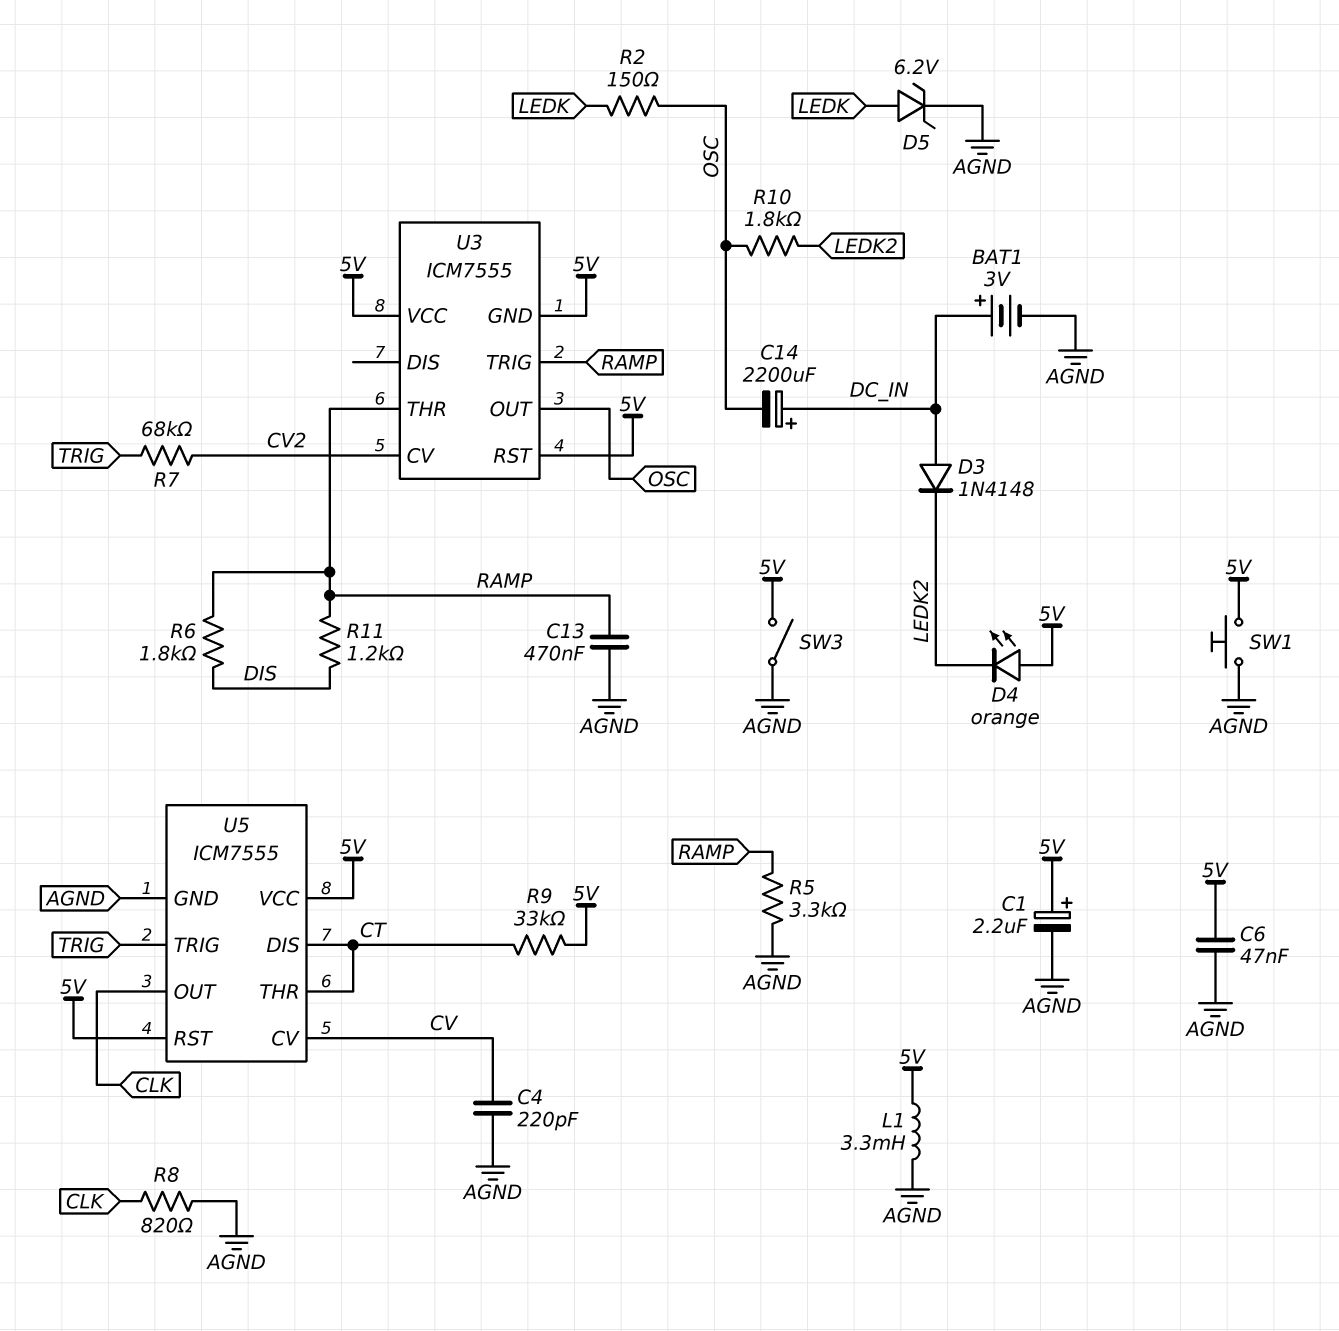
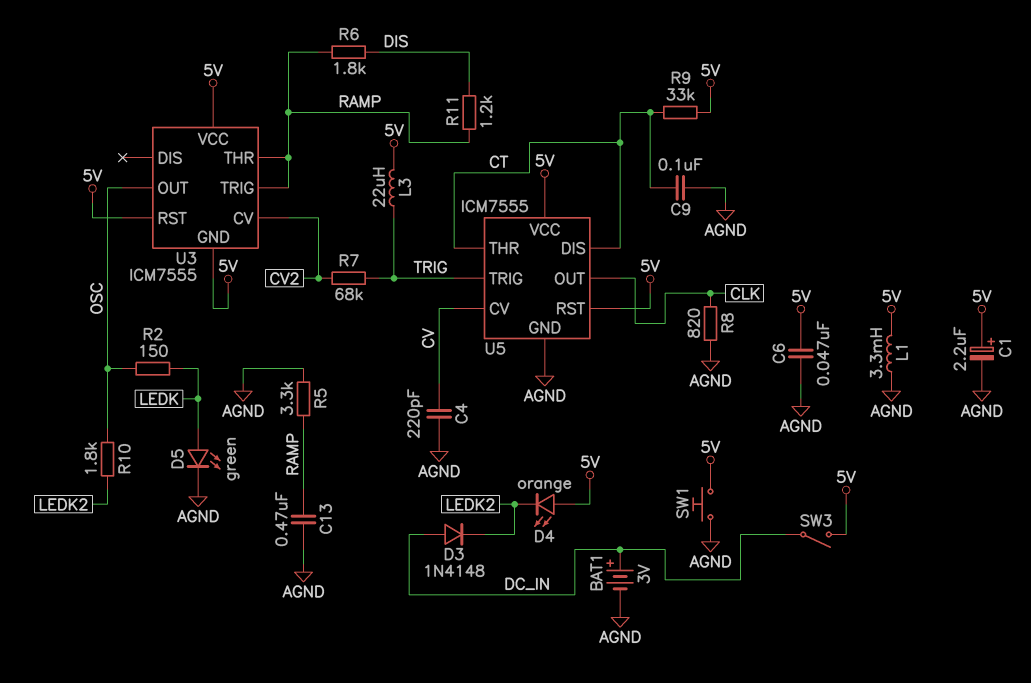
C9: none -> 100nF (AGND, CT)
C14: 2200uF (plus DC_IN, minus OSC) -> none
D5: zener 6.2V (A LEDK, K AGND) -> LED green (A LEDK, K AGND)
L3: none -> 22uH (5V, TRIG)
SW3: switch (5V, AGND) -> switch (5V, DC_IN)

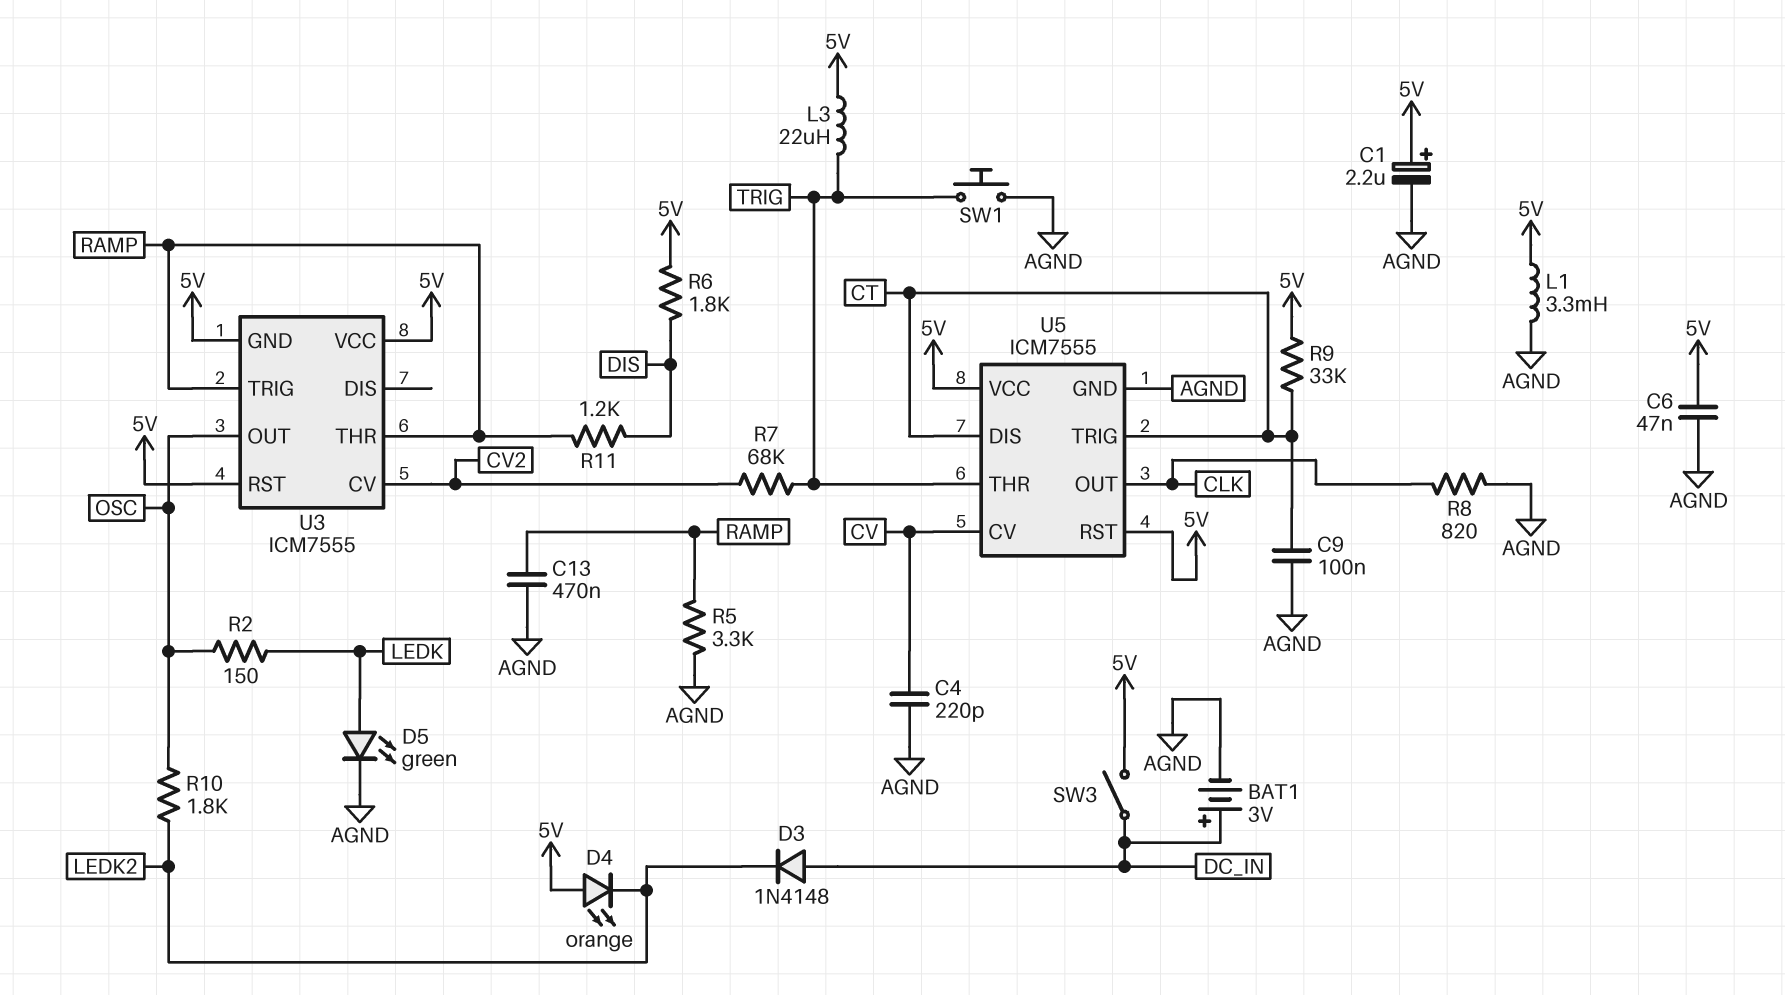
R6: 1.8k (DIS, RAMP) -> 1.8k (5V, DIS)
SW1: button (5V, AGND) -> button (AGND, TRIG)
U5 pin THR: CT -> TRIG
U5 pin TRIG: TRIG -> CT

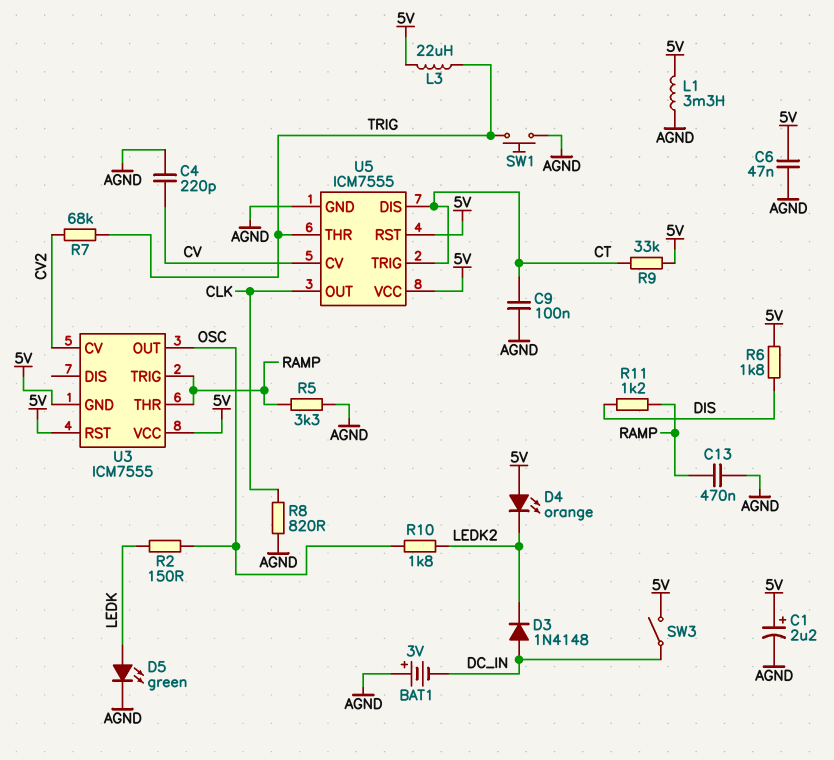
BAT1: 3V (plus DC_IN, minus AGND) -> 3V (plus AGND, minus DC_IN)

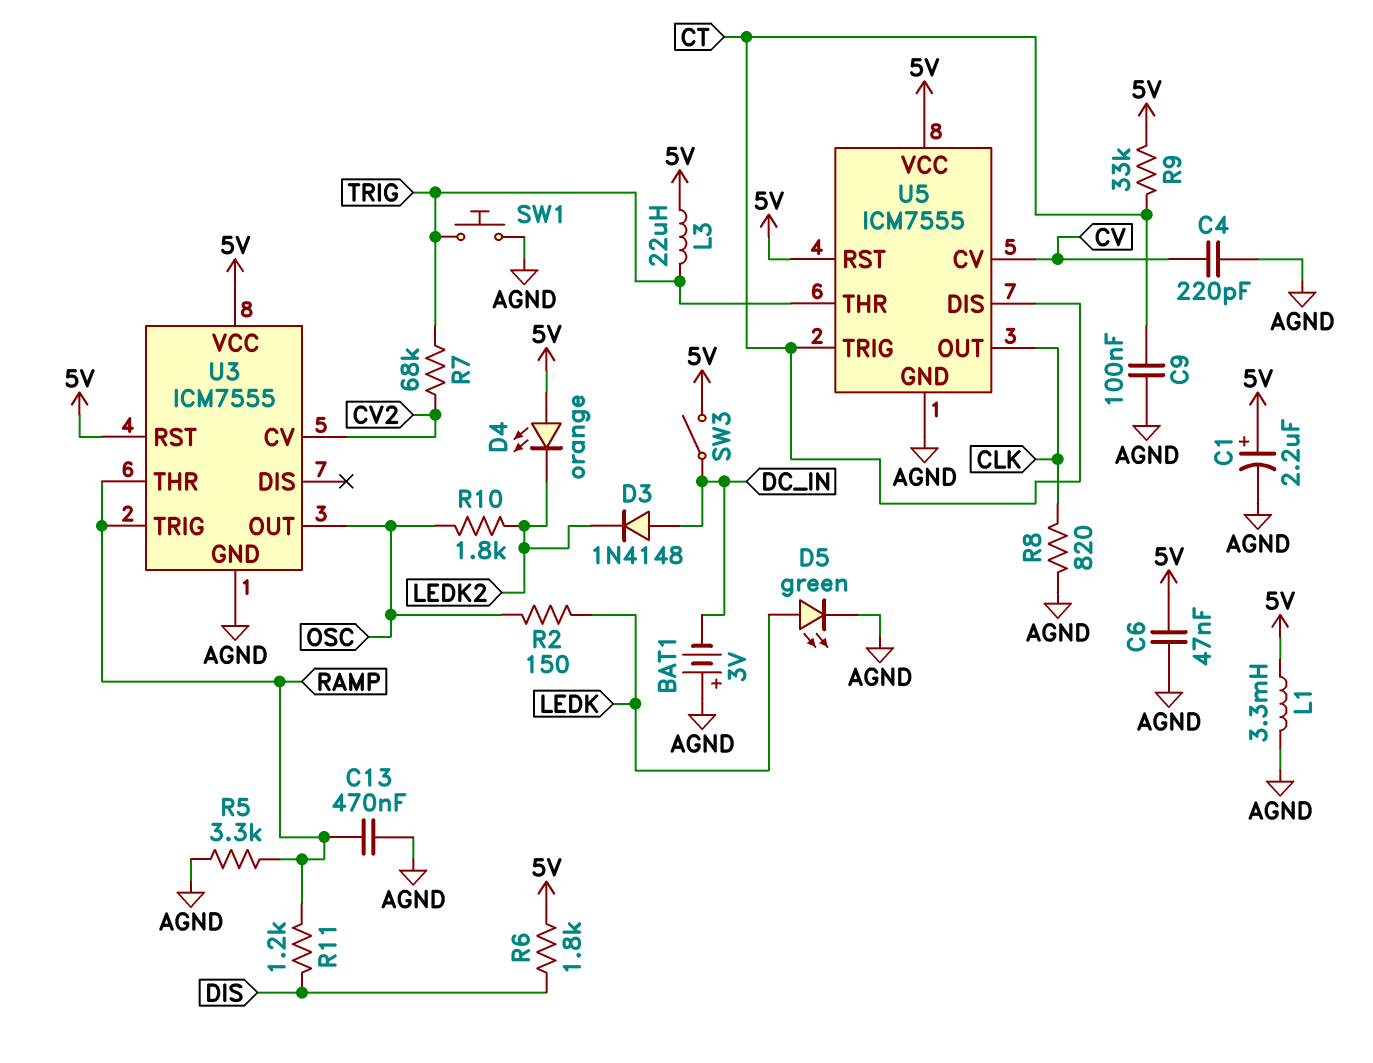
U3 pin GND: 5V -> AGND

